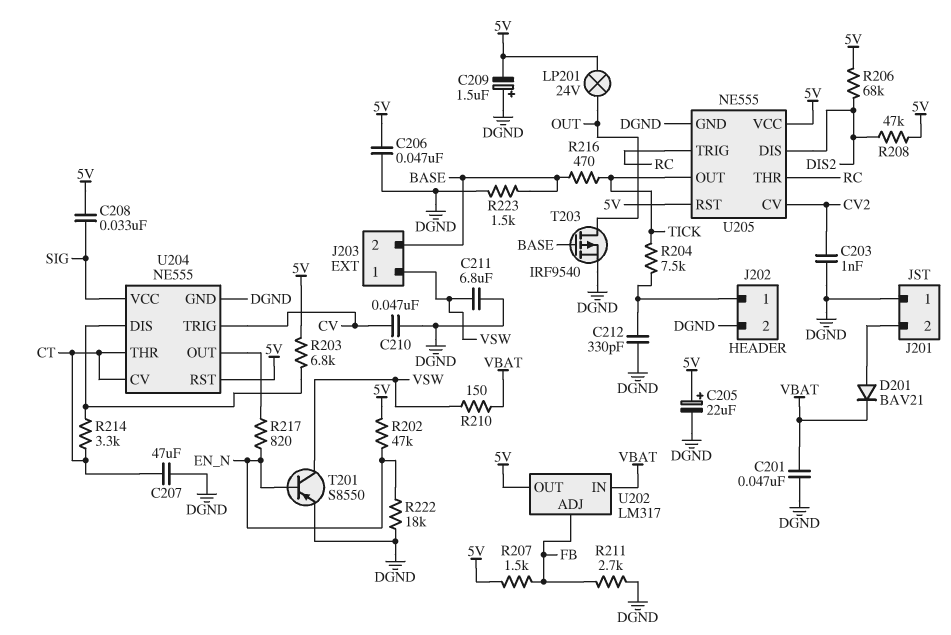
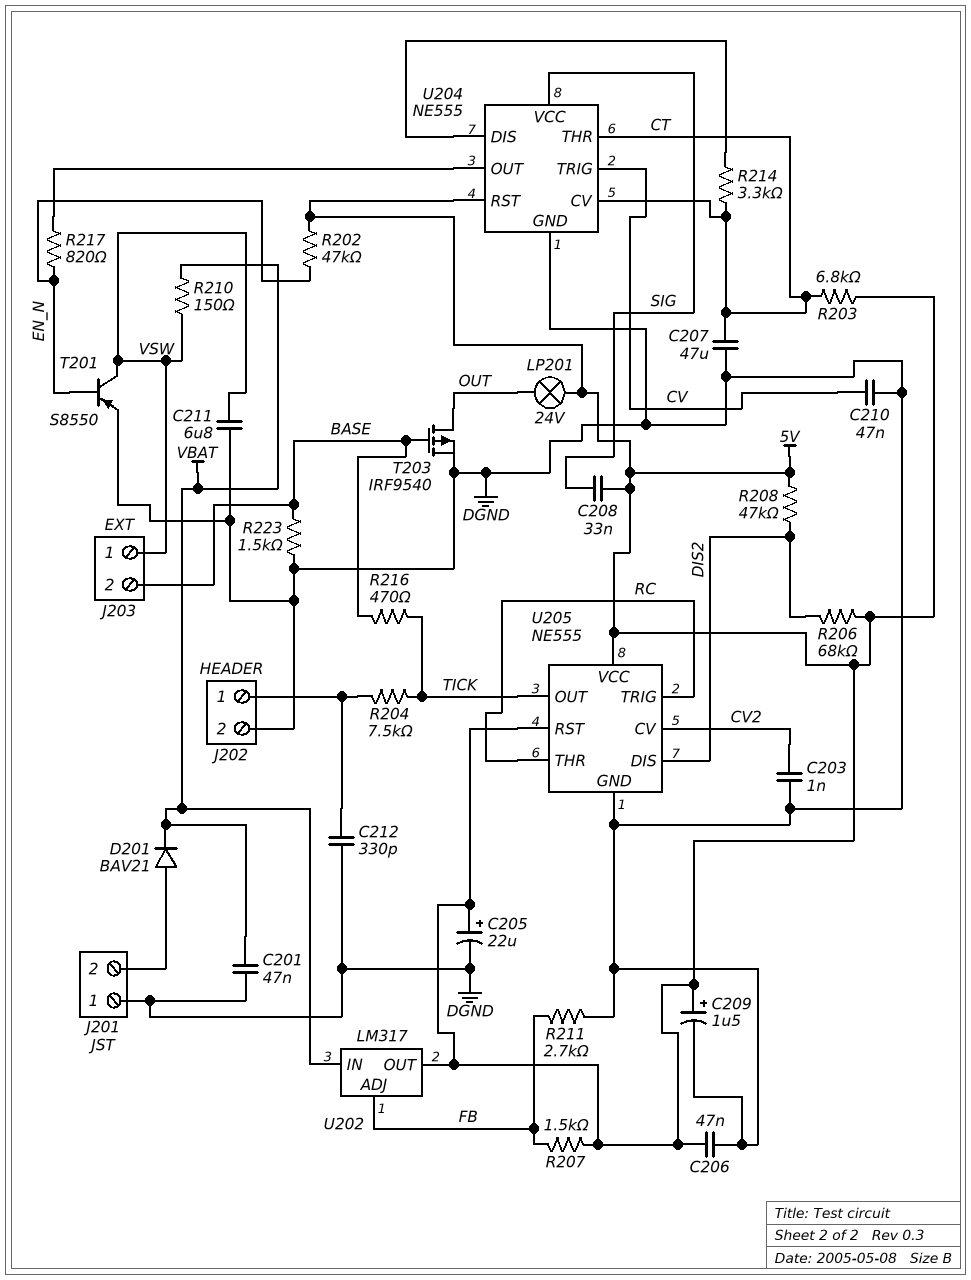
C209: 1.5uF (plus DGND, minus 5V) -> 1.5uF (plus 5V, minus DGND)
R203: 6.8k (5V, U204/DIS) -> 6.8k (5V, CT)
R222: 18k (DGND, EN_N) -> none

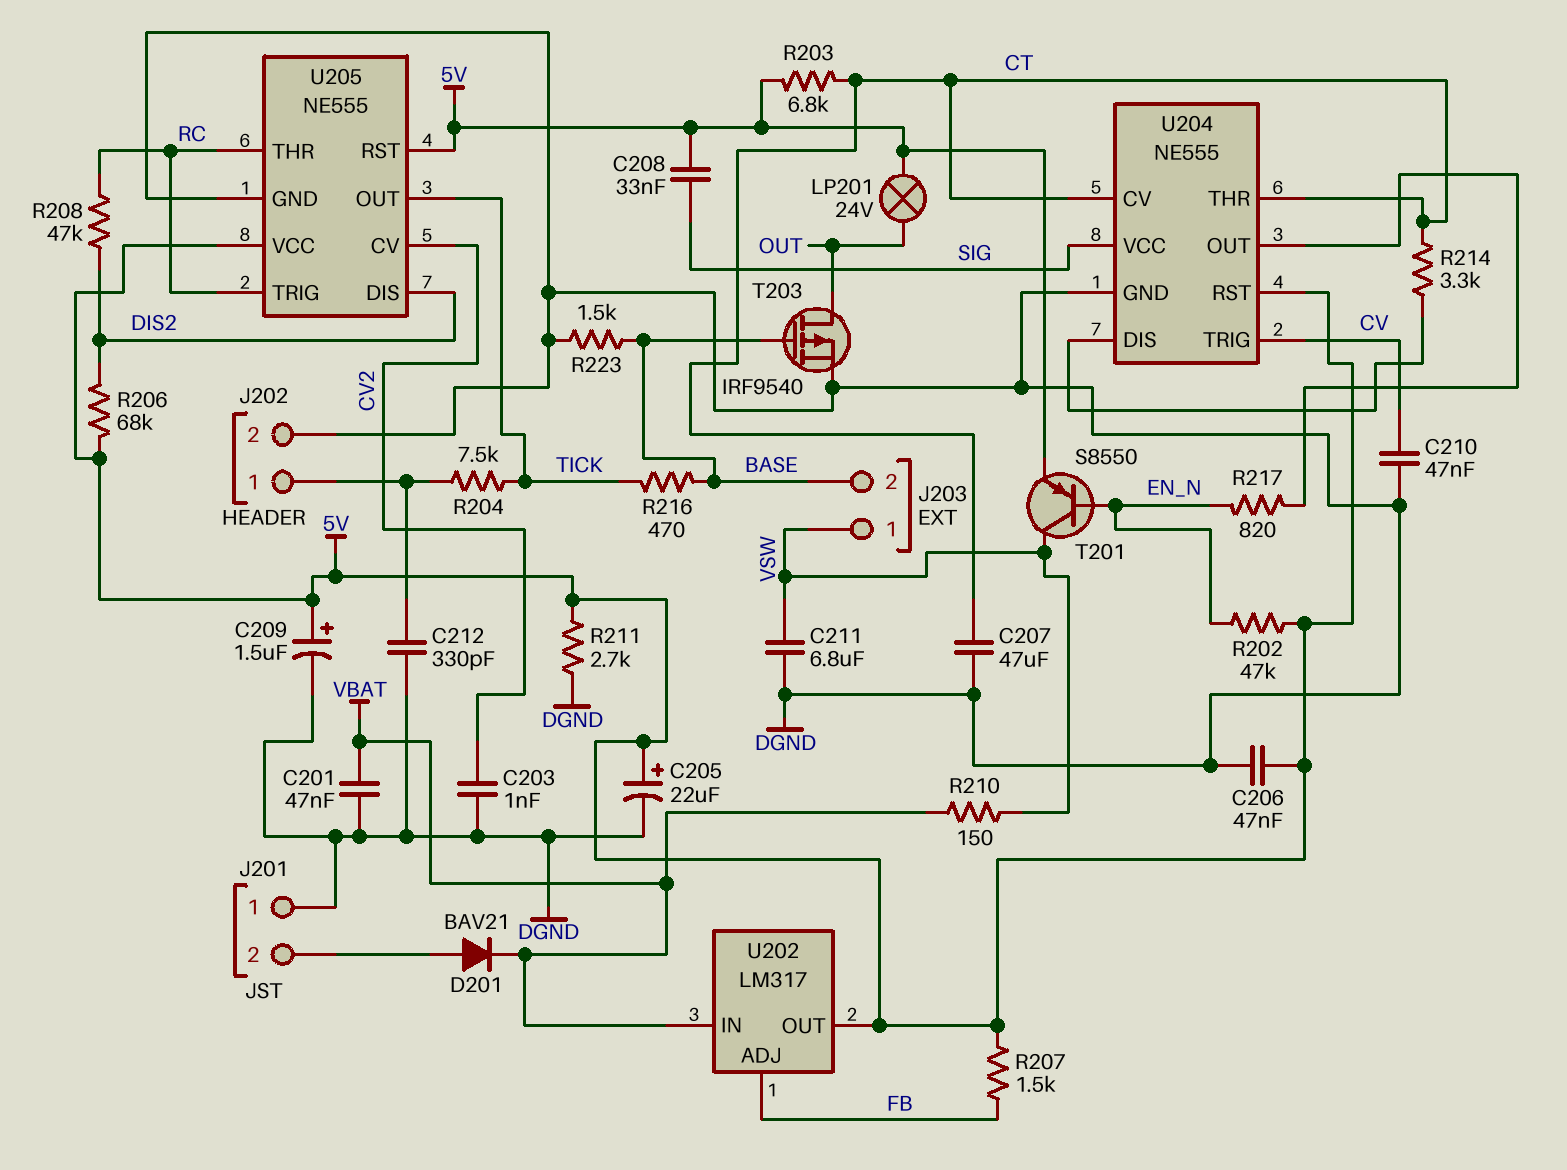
R208: 47k (5V, DIS2) -> 47k (DIS2, RC)
R211: 2.7k (DGND, FB) -> 2.7k (5V, DGND)
T201: PNP S8550 (B EN_N, C VSW, E DGND) -> PNP S8550 (B EN_N, C VSW, E 5V)

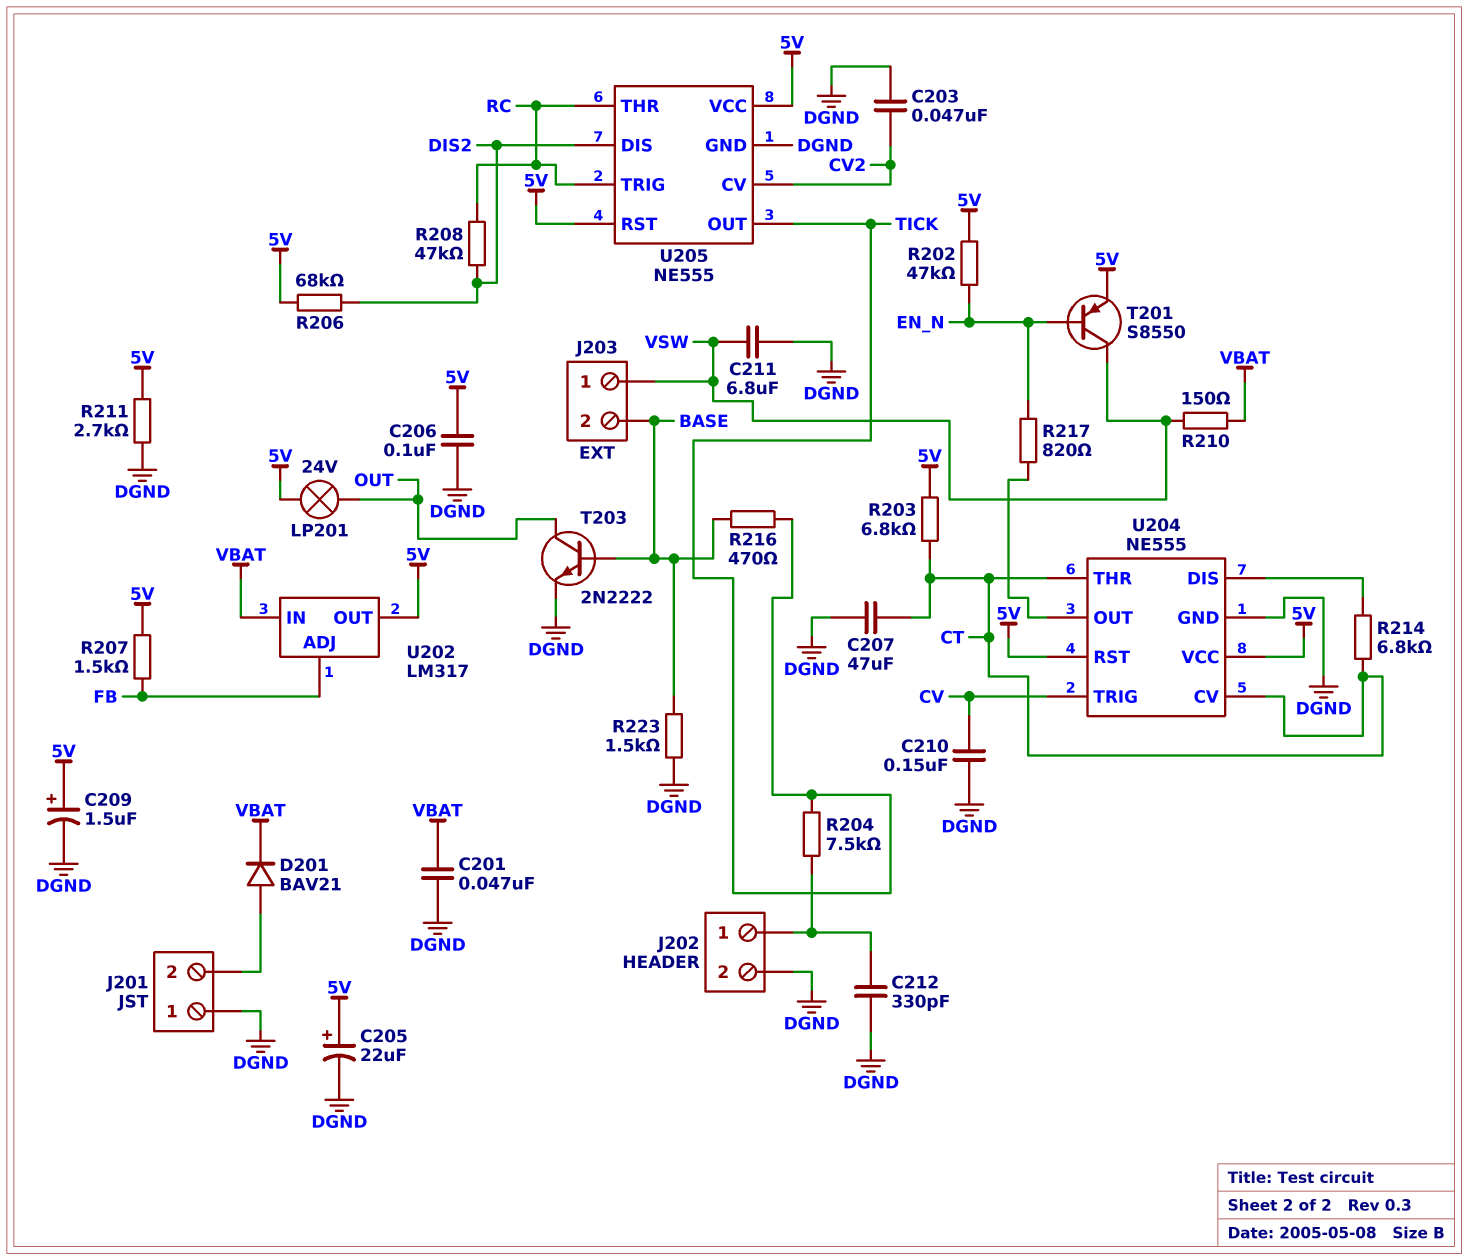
C203: 1nF (CV2, DGND) -> 47nF (CV2, DGND)
C206: 47nF (5V, DGND) -> 100nF (5V, DGND)
C208: 33nF (5V, SIG) -> none
C210: 47nF (CV, DGND) -> 150nF (CV, DGND)
R214: 3.3k (CT, U204/DIS) -> 6.8k (CT, U204/DIS)
T203: PMOS IRF9540 (G BASE, D OUT, S DGND) -> NPN 2N2222 (B BASE, C OUT, E DGND)
U204 pin VCC: SIG -> 5V

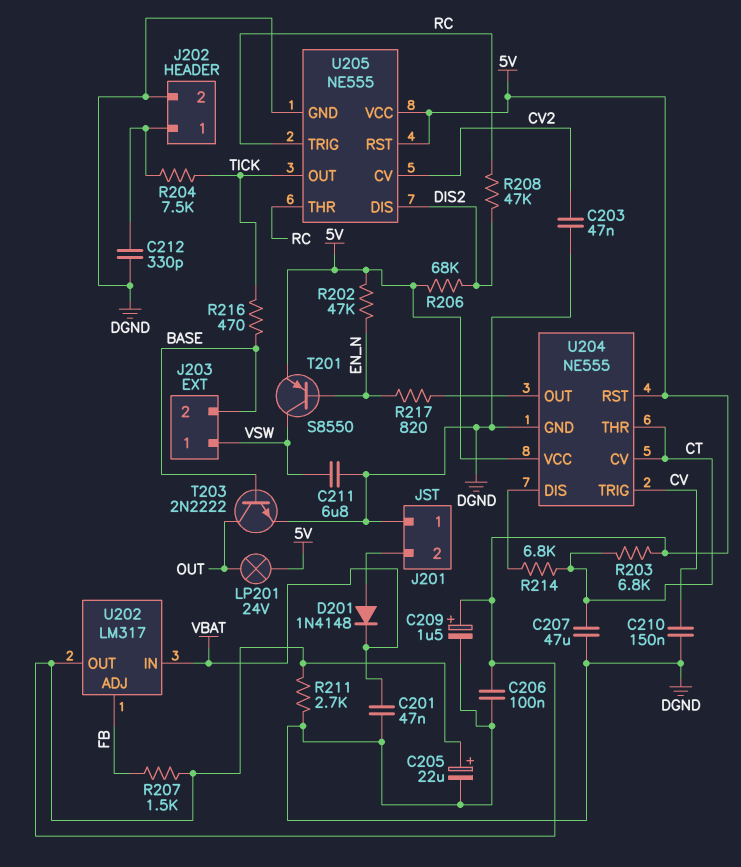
D201: diode BAV21 (A J201/2, K VBAT) -> diode 1N4148 (A J201/2, K VBAT)
R210: 150 (VBAT, VSW) -> none
R223: 1.5k (BASE, DGND) -> none

